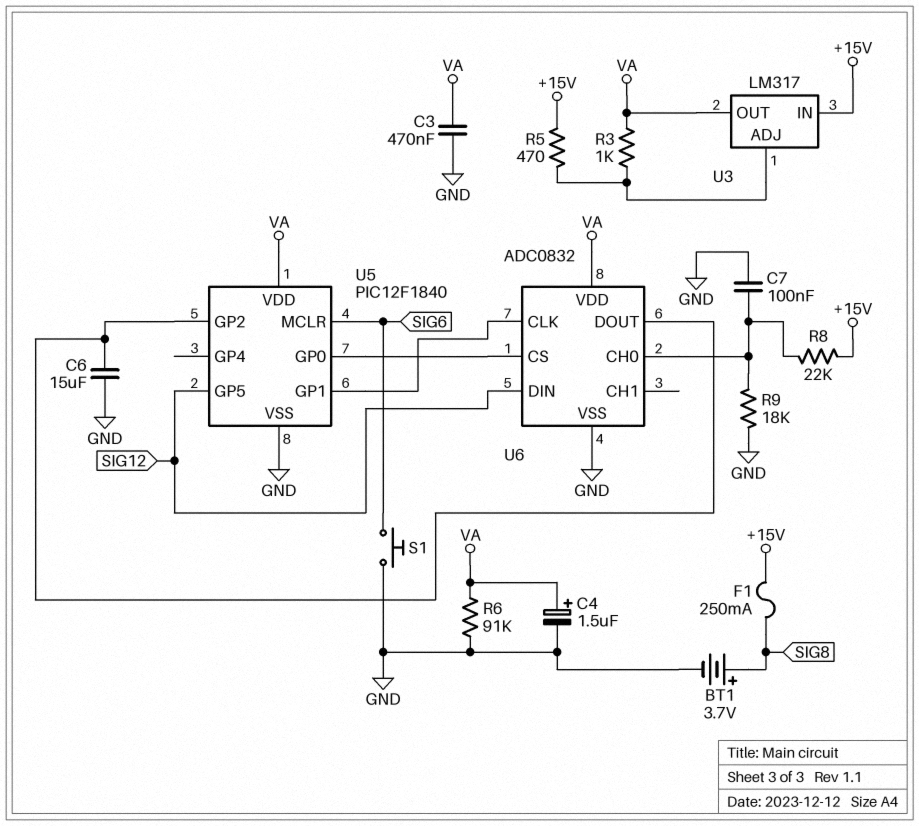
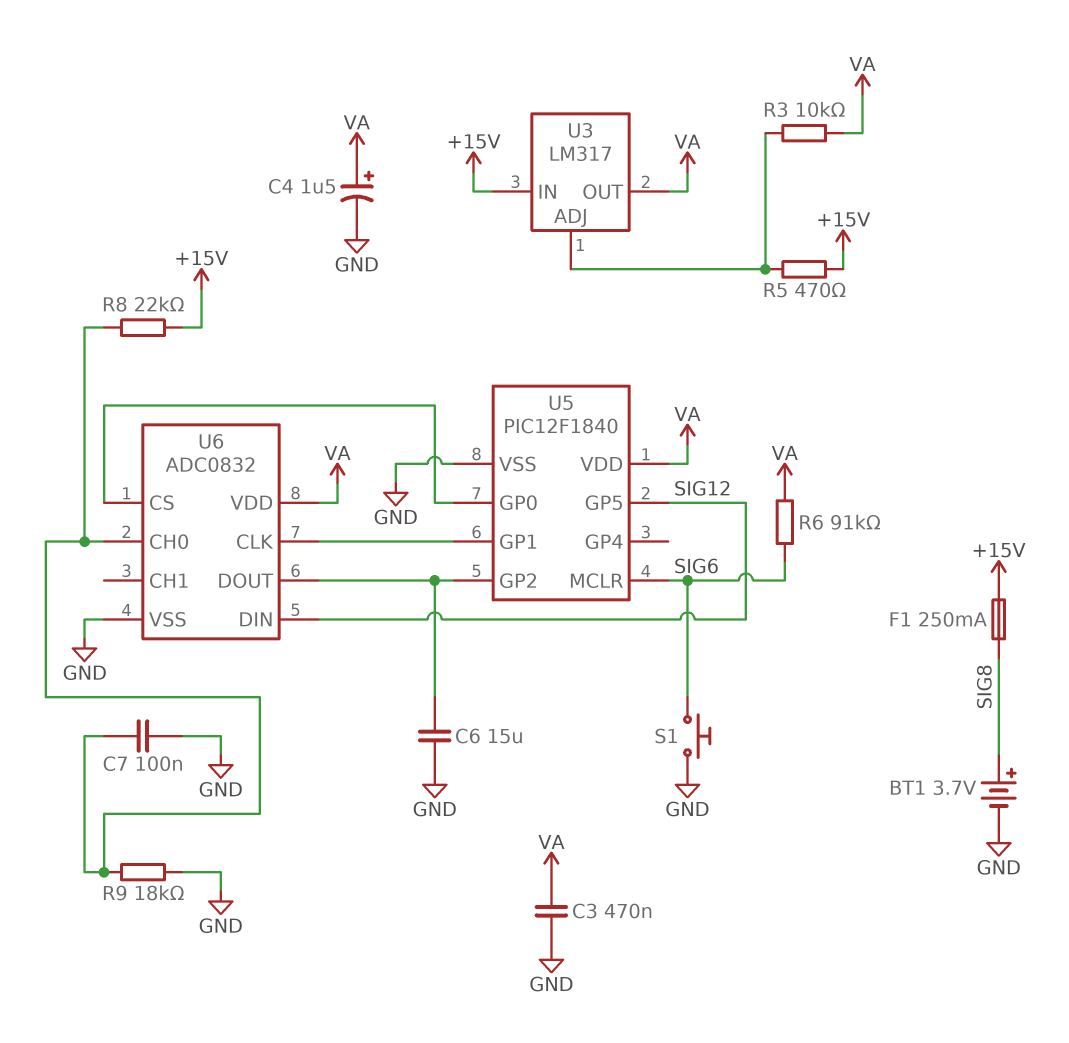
R3: 1k (U3/ADJ, VA) -> 10k (U3/ADJ, VA)
R6: 91k (GND, VA) -> 91k (SIG6, VA)

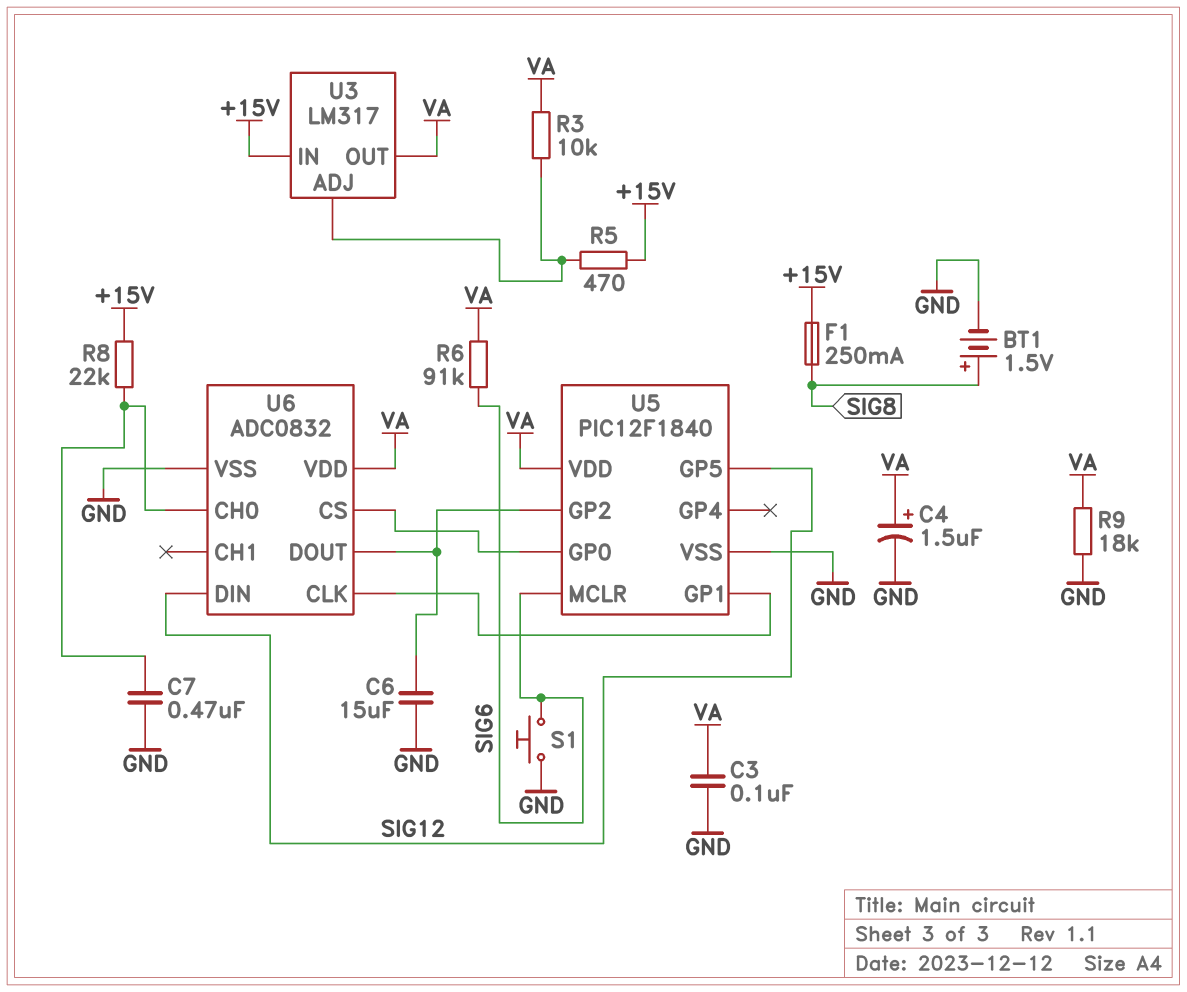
BT1: 3.7V (plus SIG8, minus GND) -> 1.5V (plus SIG8, minus GND)
C3: 470nF (GND, VA) -> 100nF (GND, VA)
C7: 100nF (GND, U6/CH0) -> 470nF (GND, U6/CH0)
R9: 18k (GND, U6/CH0) -> 18k (GND, VA)

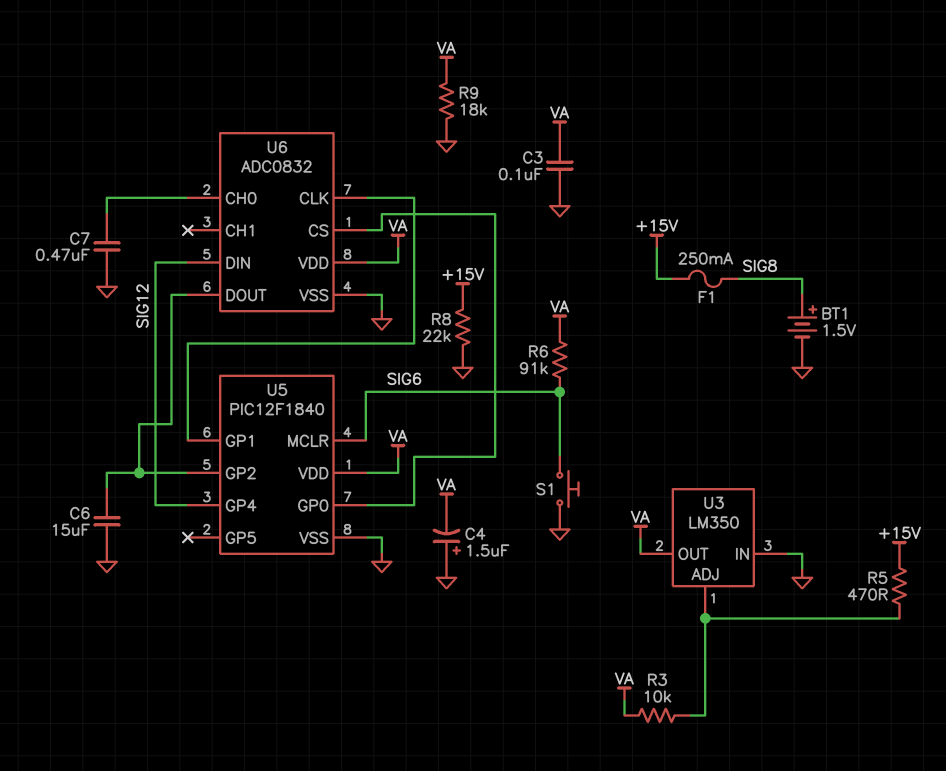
C4: 1.5uF (plus VA, minus GND) -> 1.5uF (plus GND, minus VA)
R8: 22k (+15V, U6/CH0) -> 22k (+15V, GND)
U3: LM317 -> LM350
U3 pin IN: +15V -> GND
U5 pin GP4: none -> SIG12
U5 pin GP5: SIG12 -> none

